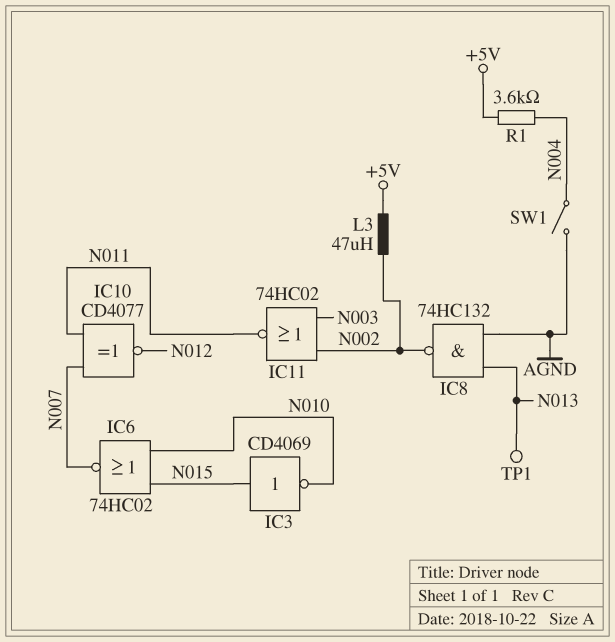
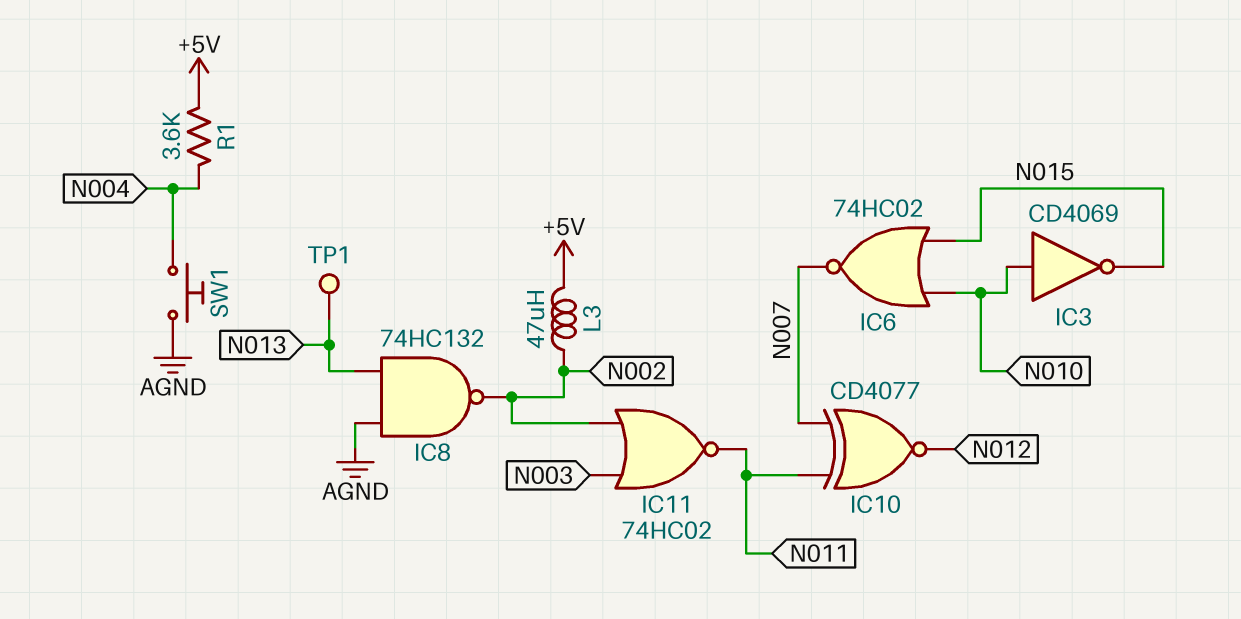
IC3: NOT CD4069 (in N015, out N010) -> NOT CD4069 (in N010, out N015)
SW1: switch (AGND, N004) -> button (AGND, N004)

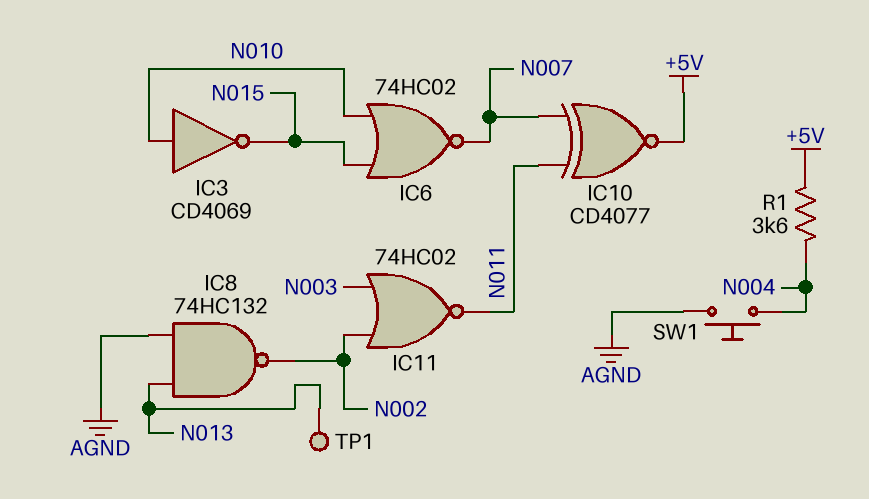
IC10: XNOR CD4077 (in N007, in N011, out N012) -> XNOR CD4077 (in N007, in N011, out +5V)
L3: 47uH (+5V, N002) -> none

